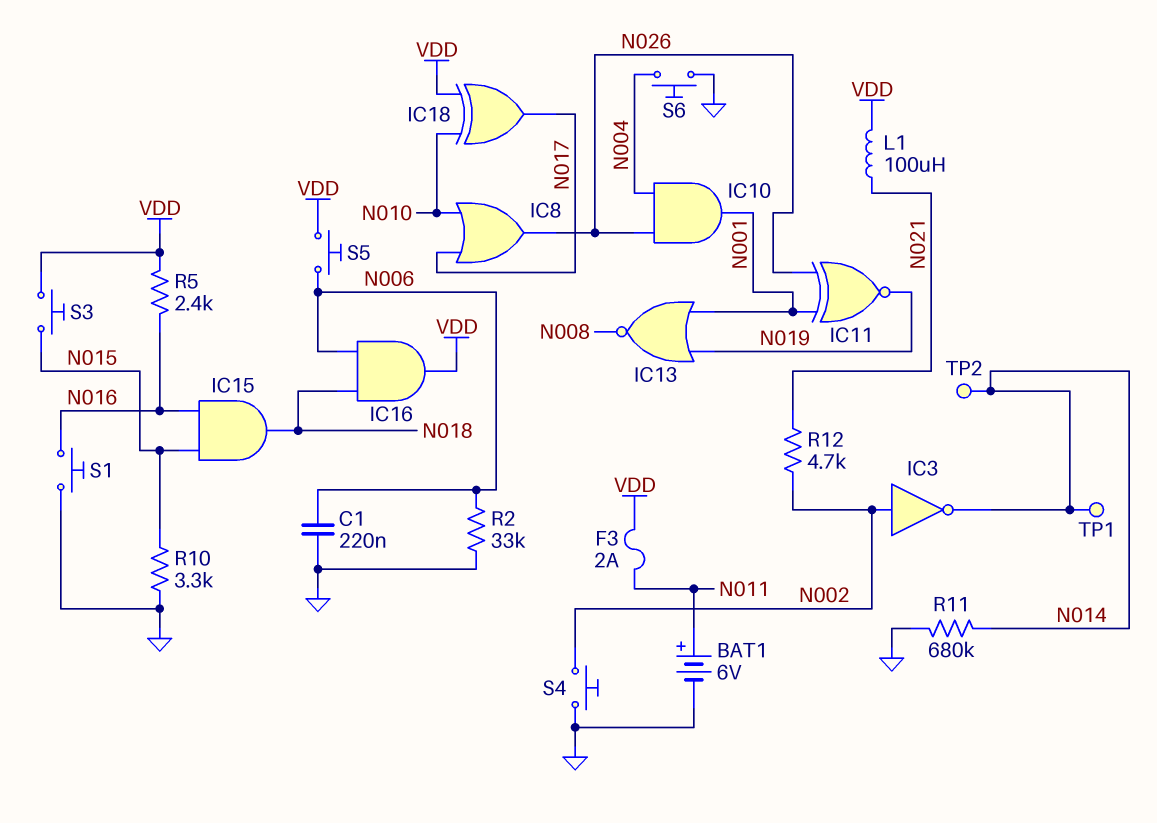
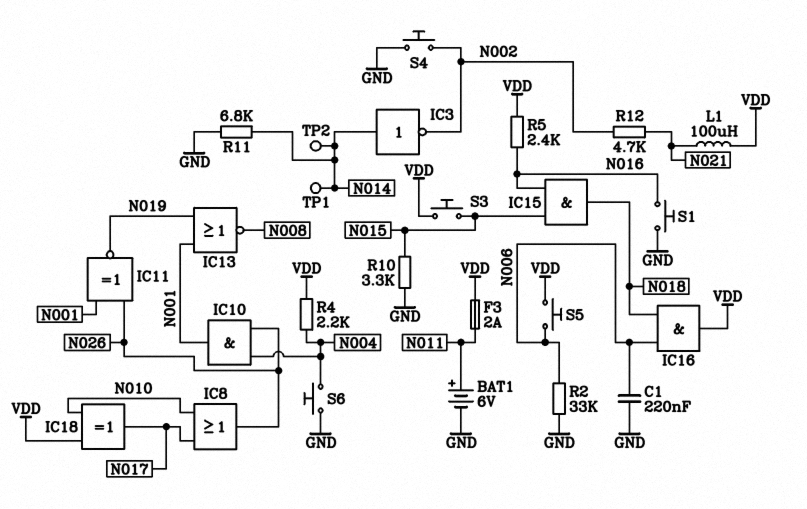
IC3: NOT (in N002, out N014) -> NOT (in N014, out N002)
R4: none -> 2.2k (N004, VDD)
R11: 680k (GND, N014) -> 6.8k (GND, N014)

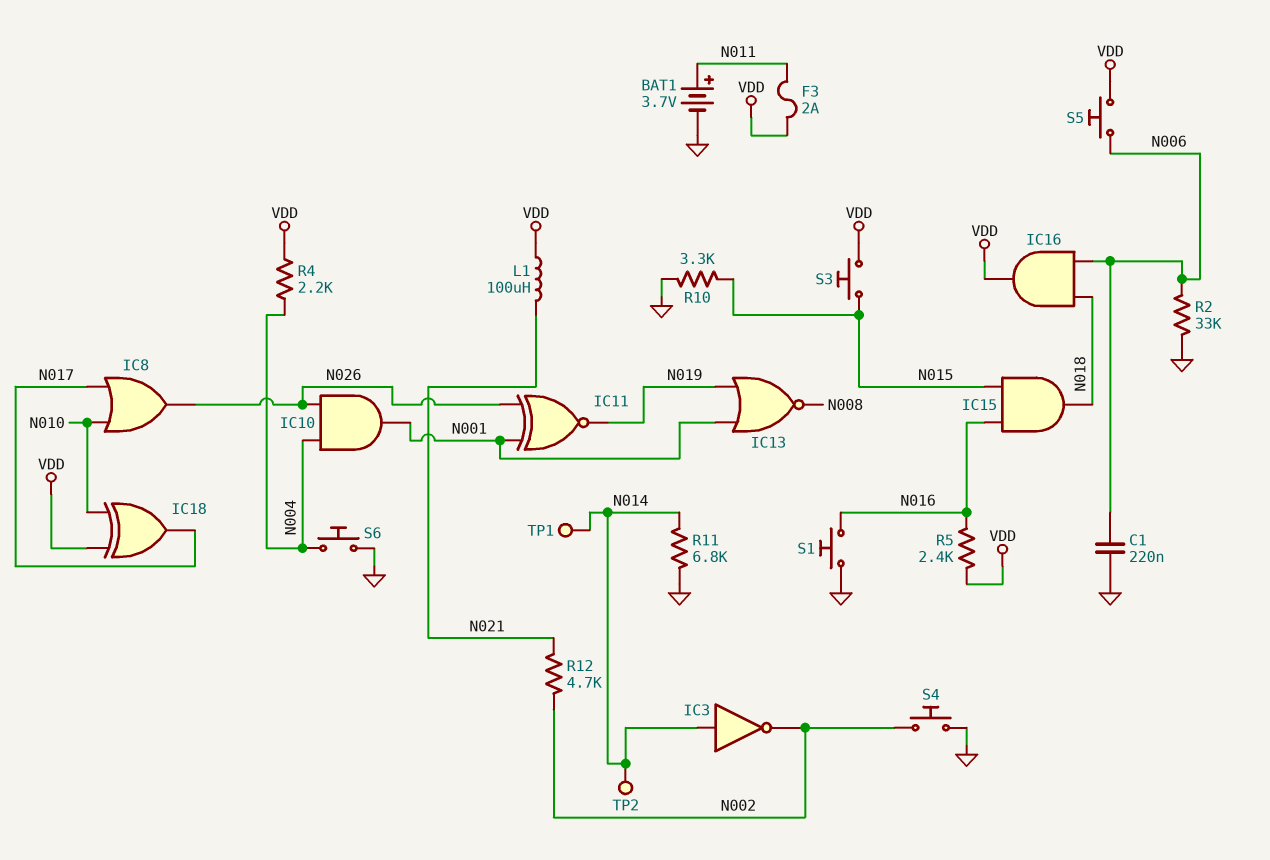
BAT1: 6V (plus N011, minus GND) -> 3.7V (plus N011, minus GND)

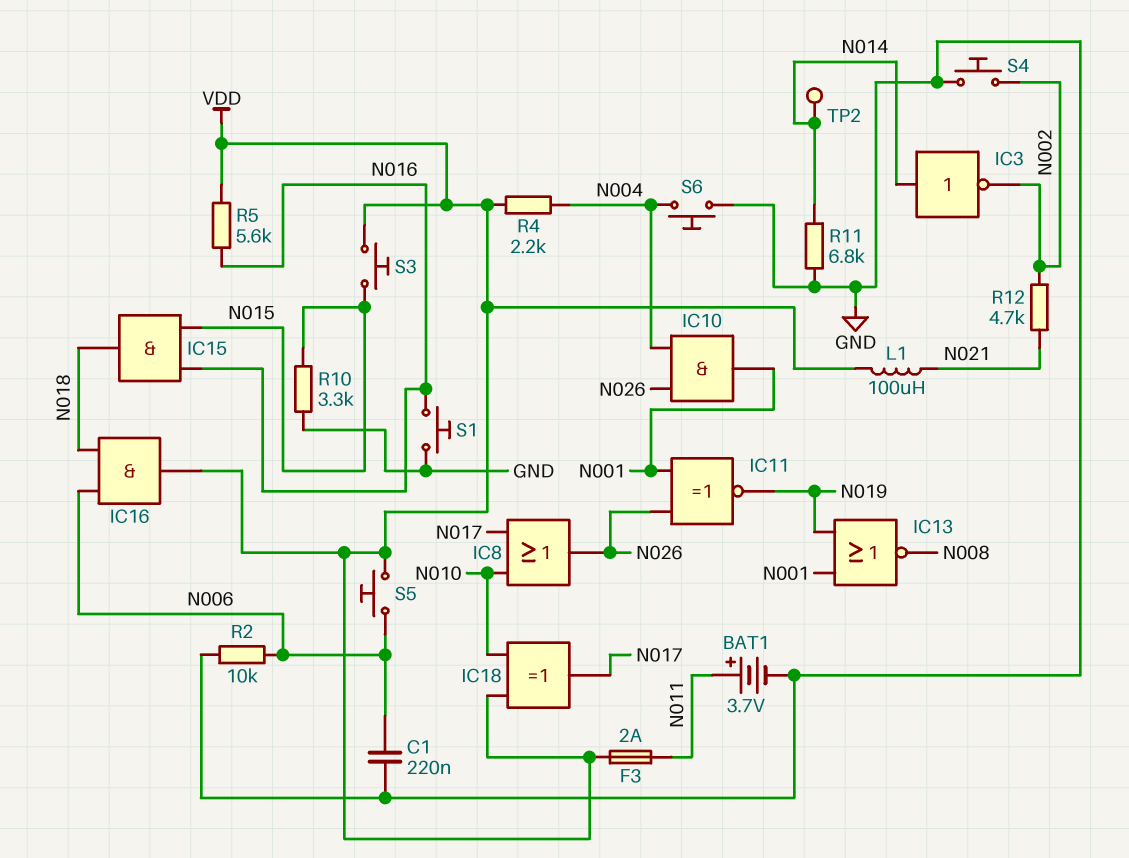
R2: 33k (GND, N006) -> 10k (GND, N006)
R5: 2.4k (N016, VDD) -> 5.6k (N016, VDD)
TP1: test point (N014) -> none

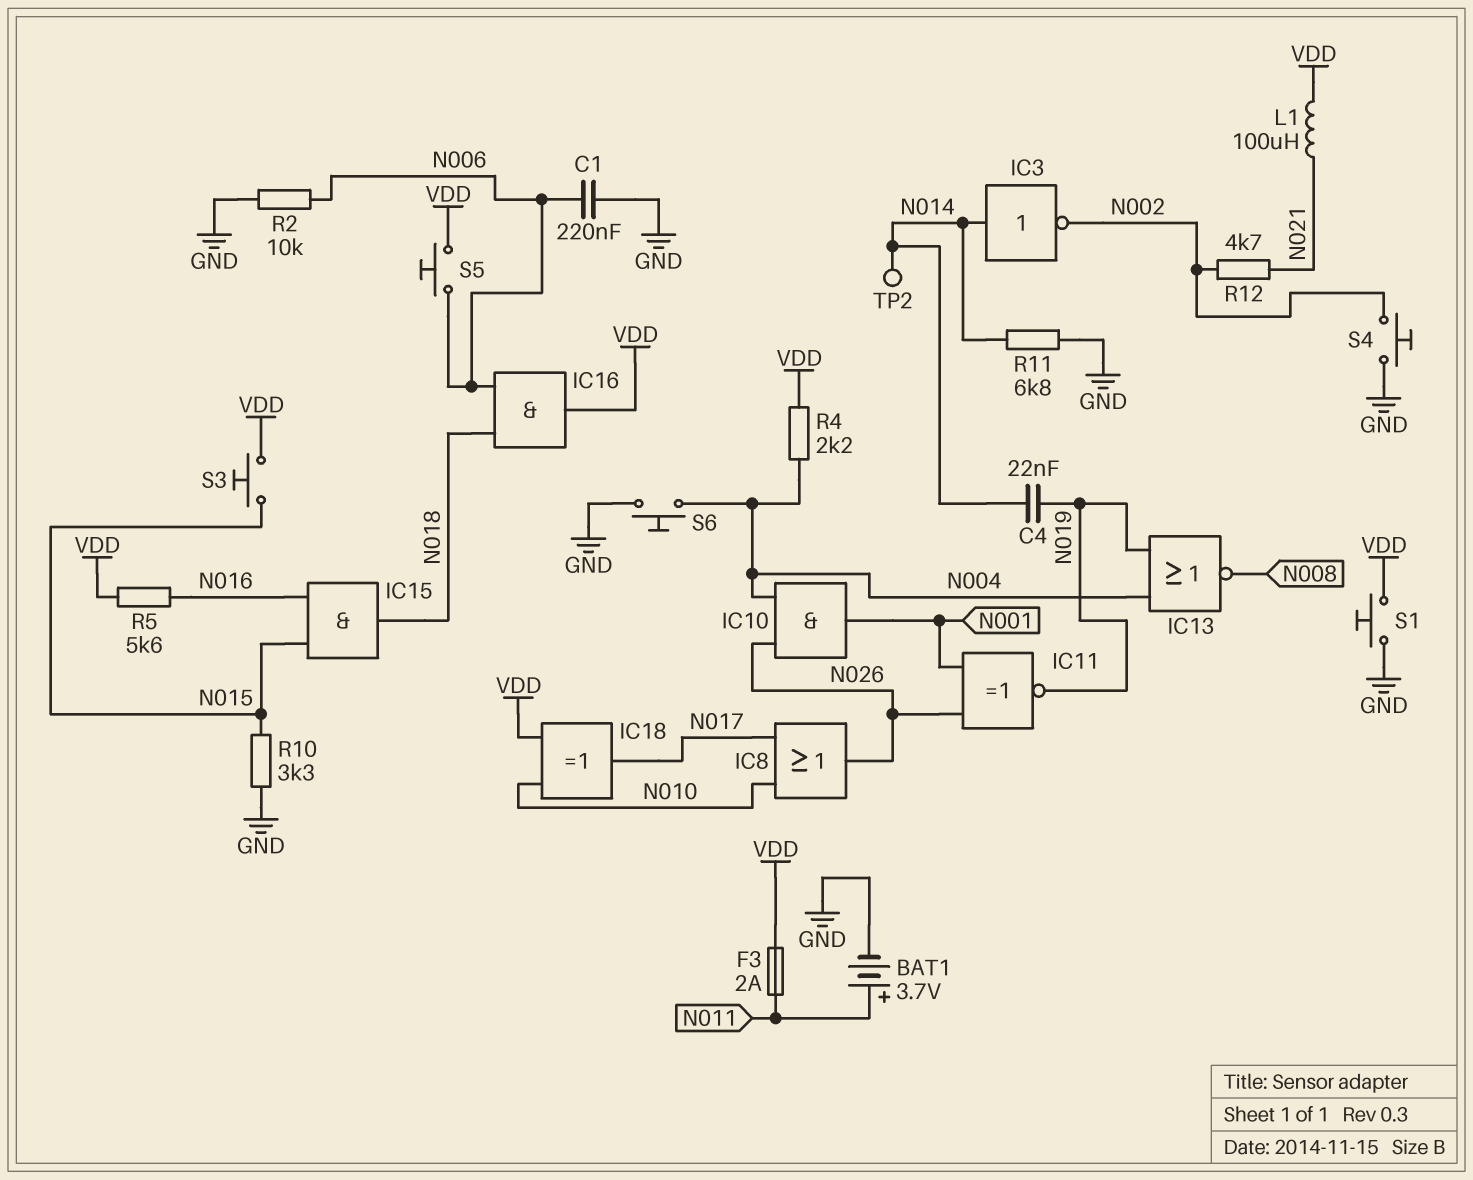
C4: none -> 22nF (N014, N019)
IC13: NOR (in N001, in N019, out N008) -> NOR (in N004, in N019, out N008)
S1: button (GND, N016) -> button (GND, VDD)

